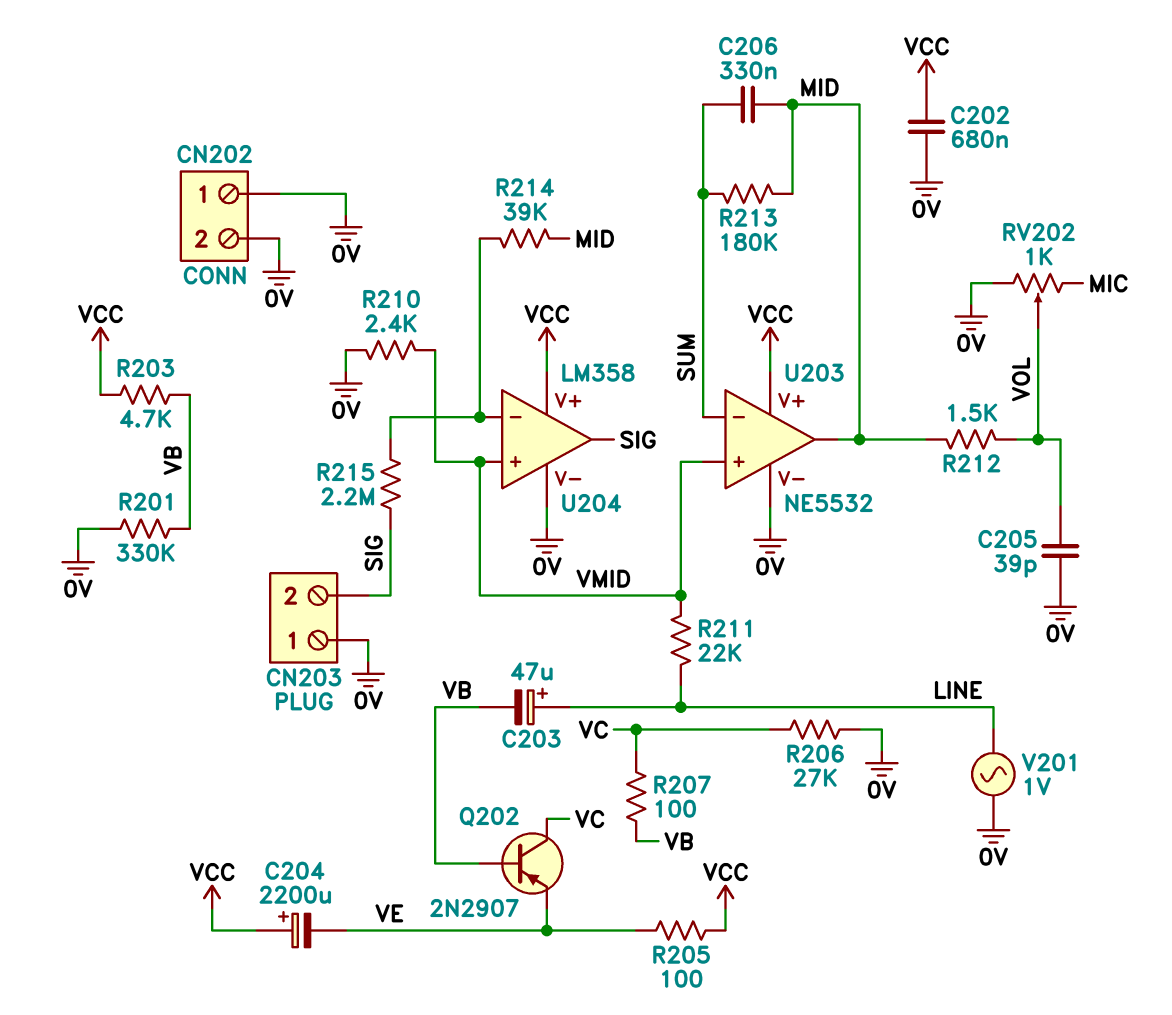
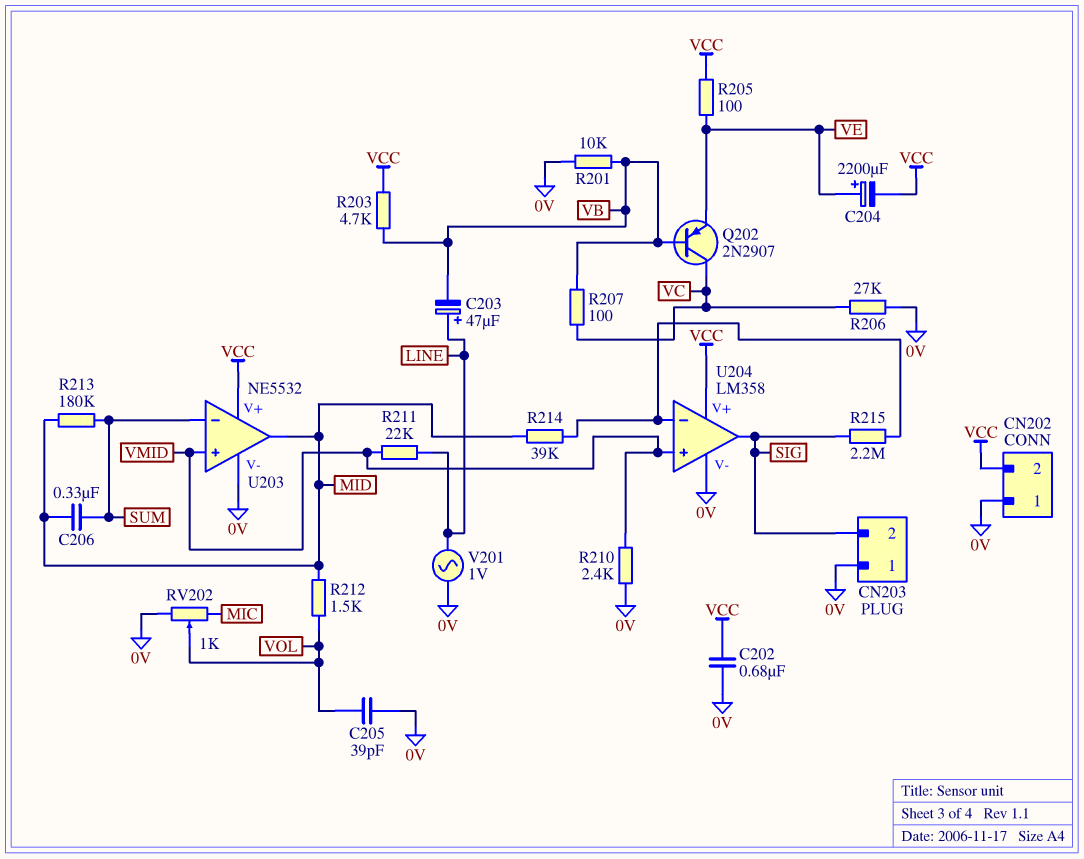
C204: 2200uF (plus VCC, minus VE) -> 2200uF (plus VE, minus VCC)
CN202 pin 2: 0V -> VCC
R201: 330k (0V, VB) -> 10k (0V, VB)

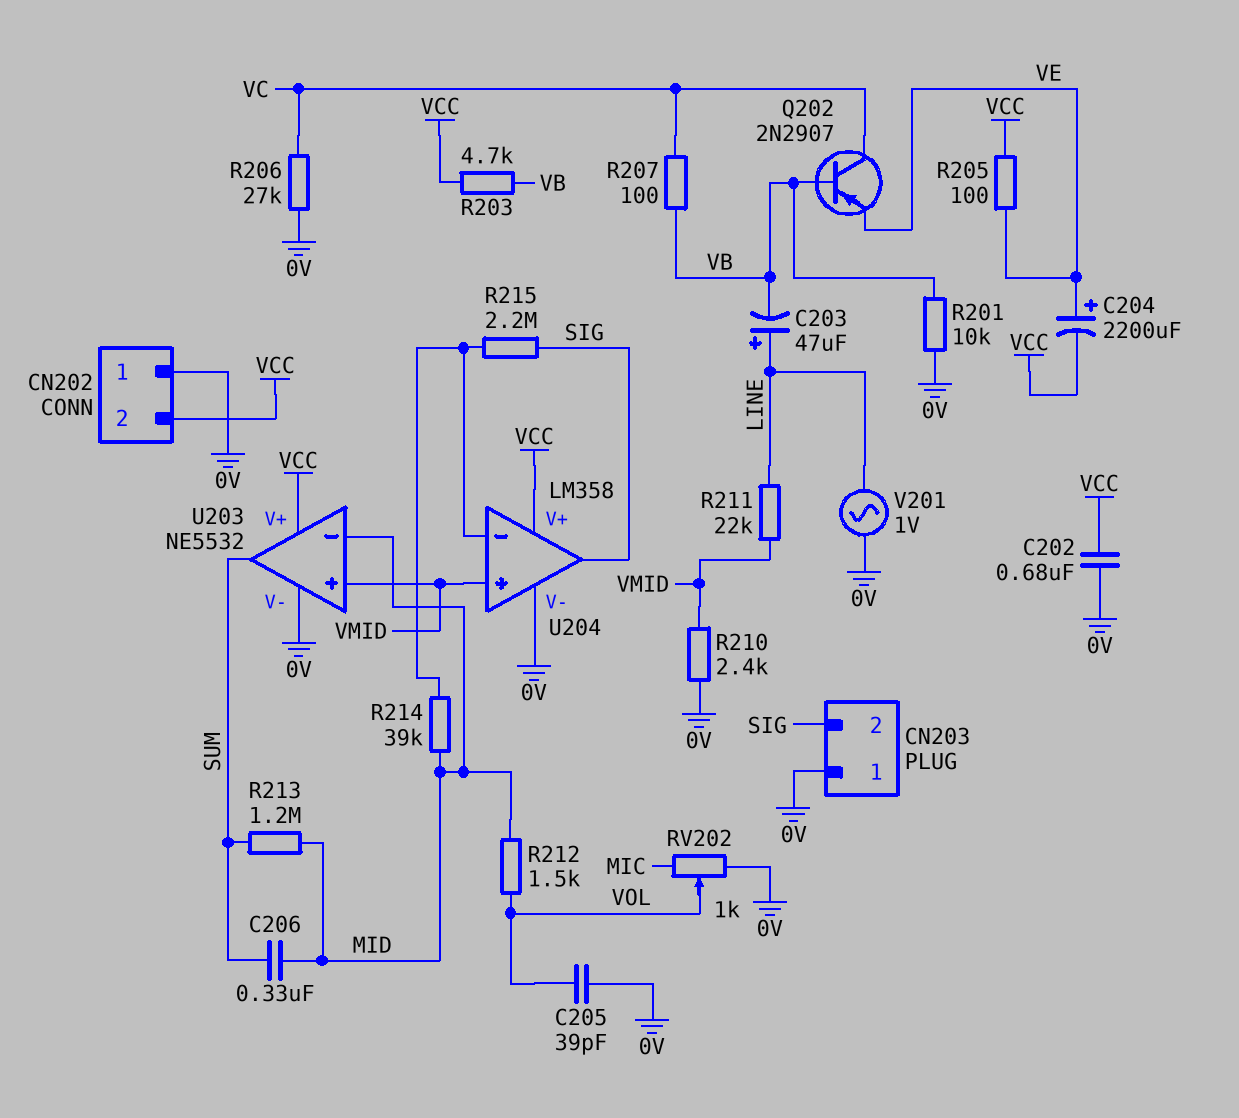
R213: 180k (MID, SUM) -> 1.2M (MID, SUM)
U203 pin in-: SUM -> MID
U203 pin out: MID -> SUM

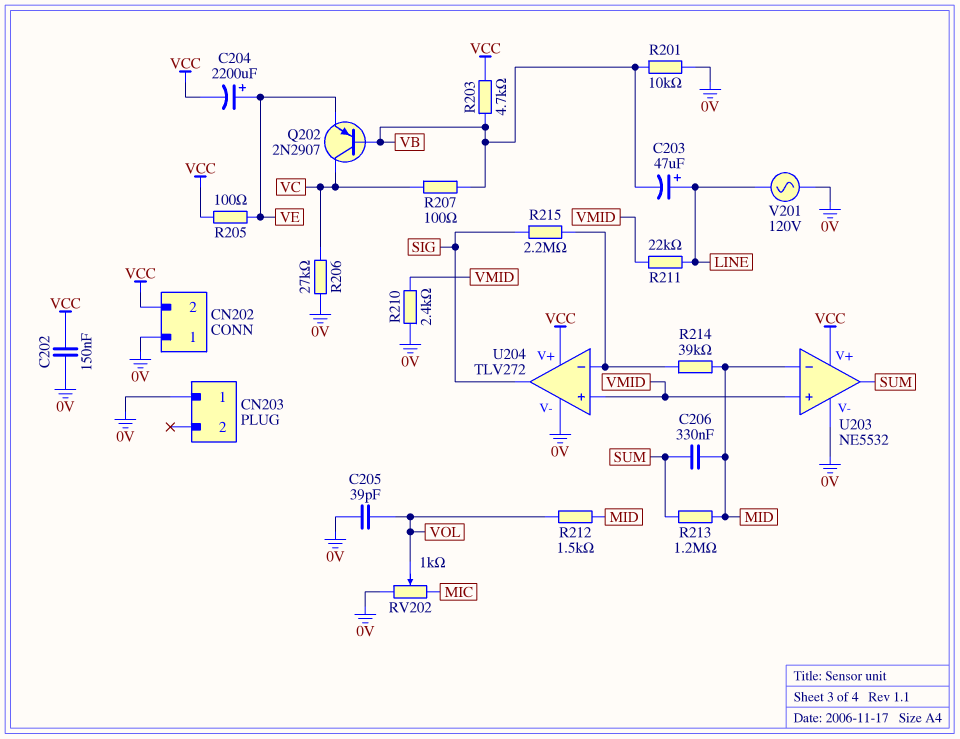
C202: 680nF (0V, VCC) -> 150nF (0V, VCC)
CN203 pin 2: SIG -> none
U204: LM358 -> TLV272
V201: AC 1V (0V, LINE) -> AC 120V (0V, LINE)

